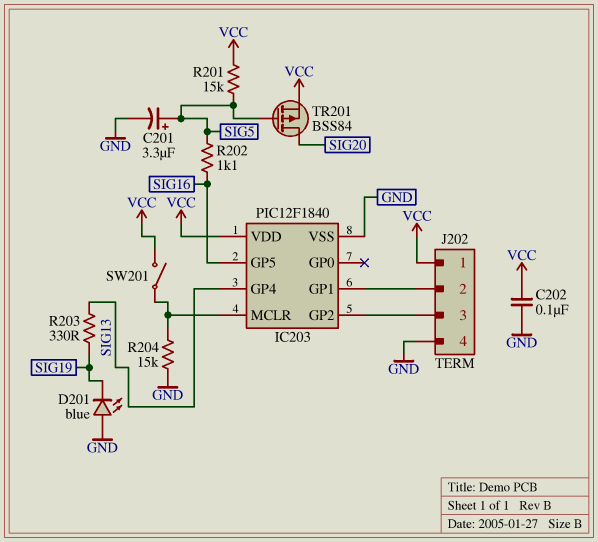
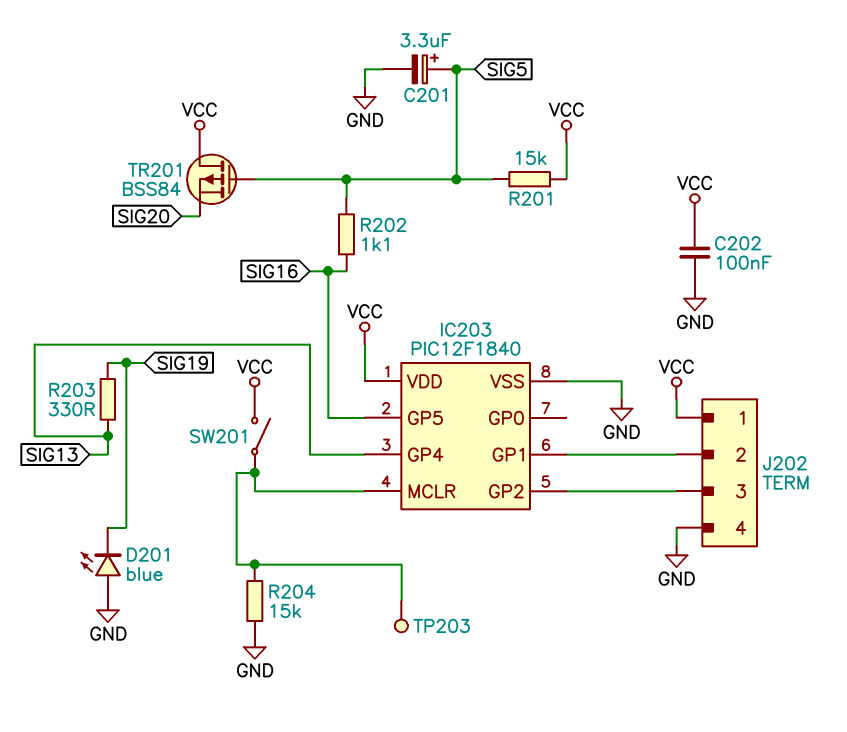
TP203: none -> test point (IC203/MCLR)
TR201: PMOS BSS84 (G SIG5, D SIG20, S VCC) -> PMOS BSS84 (G SIG5, D VCC, S SIG20)

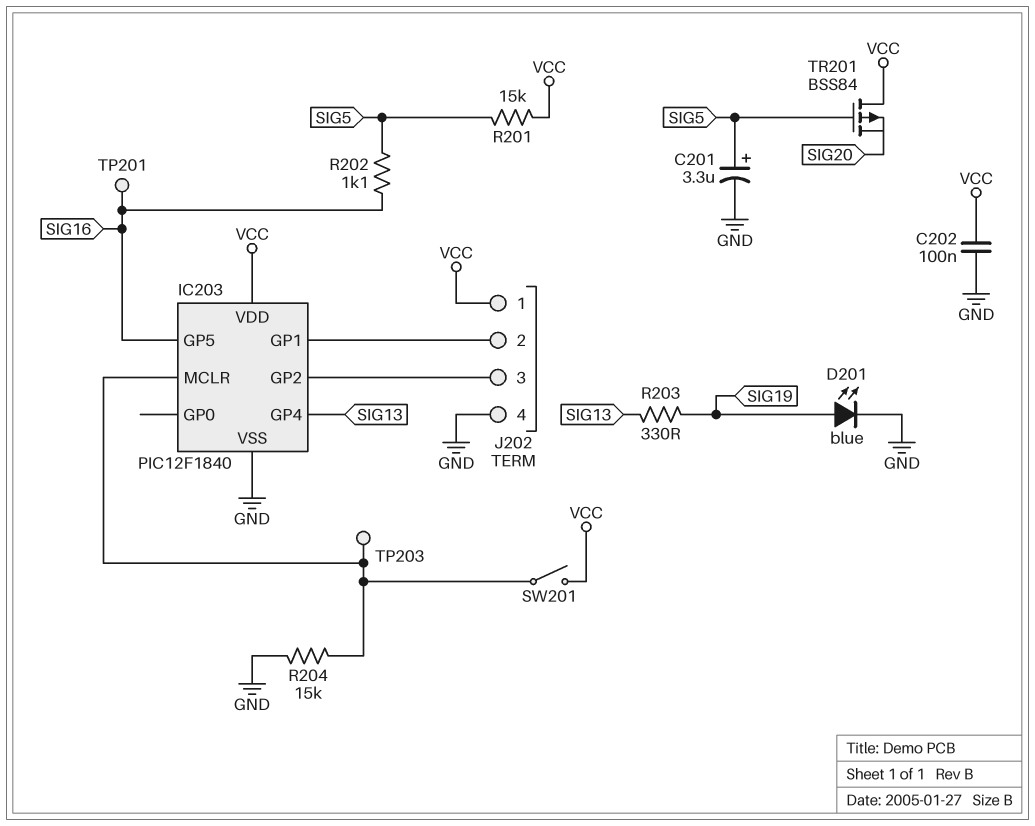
D201: LED blue (A GND, K SIG19) -> LED blue (A SIG19, K GND)
TP201: none -> test point (SIG16)

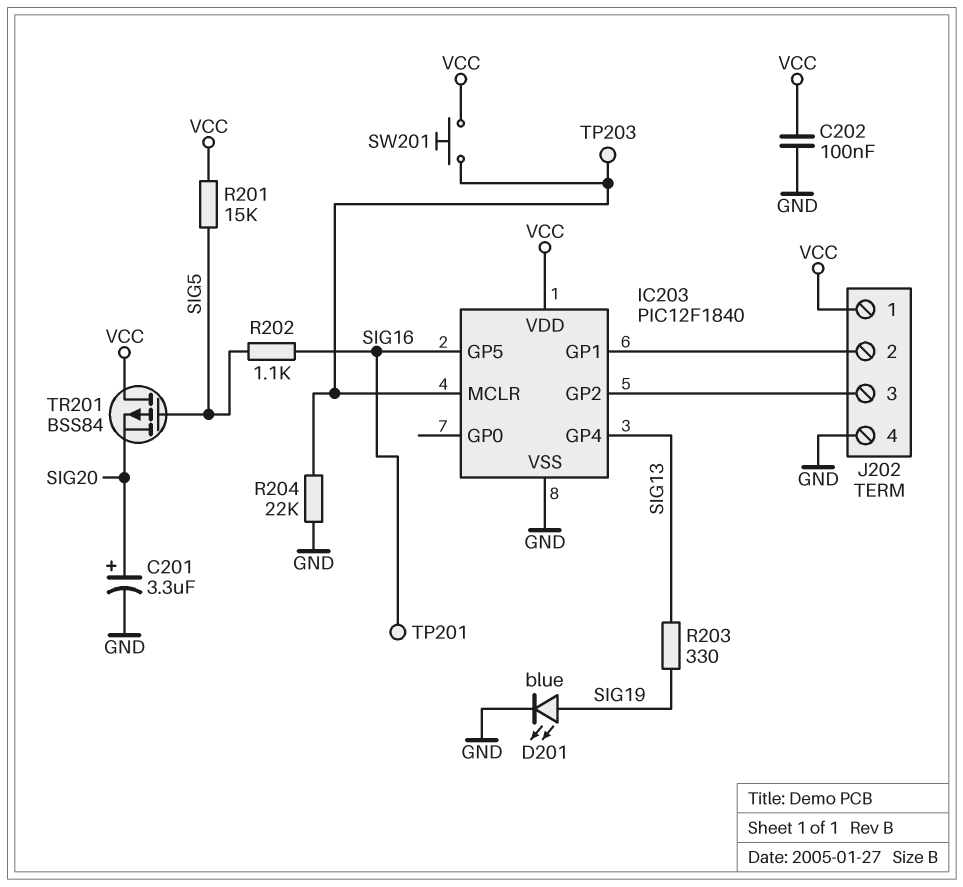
C201: 3.3uF (plus SIG5, minus GND) -> 3.3uF (plus SIG20, minus GND)
R204: 15k (GND, IC203/MCLR) -> 22k (GND, IC203/MCLR)
SW201: switch (IC203/MCLR, VCC) -> button (IC203/MCLR, VCC)

